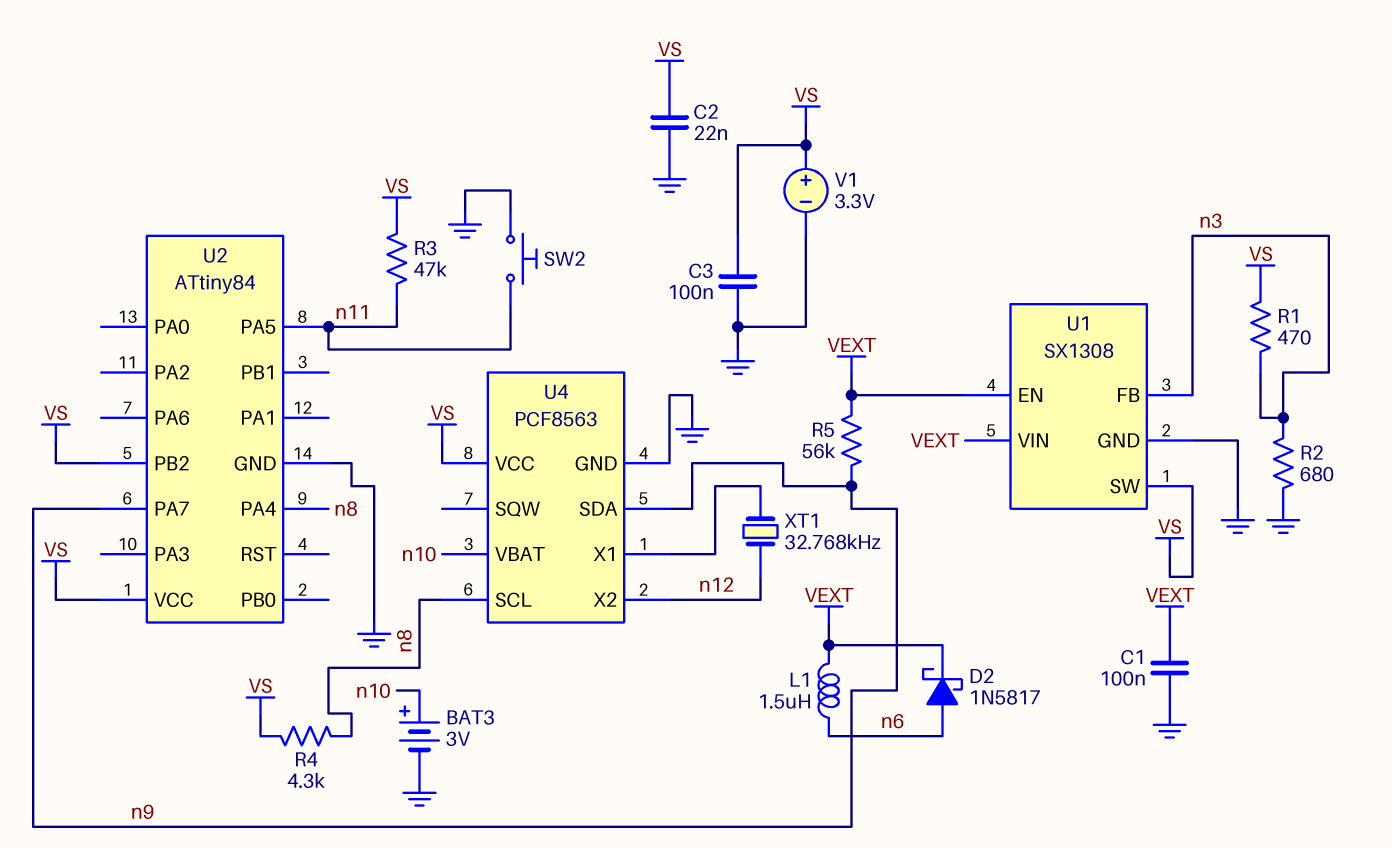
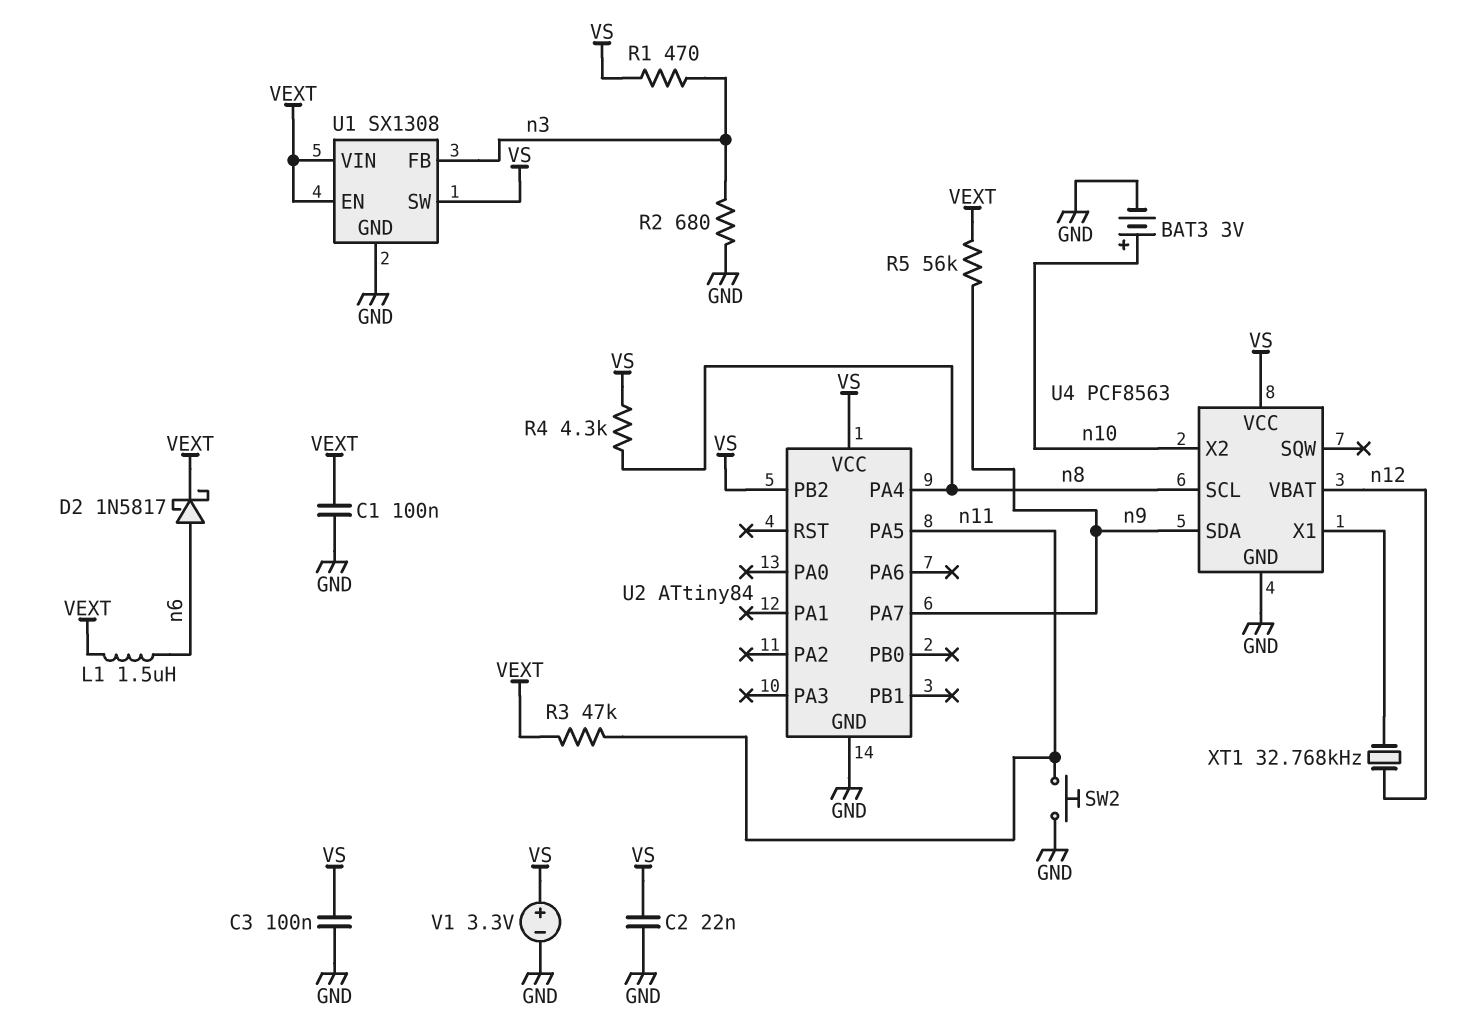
R3: 47k (VS, n11) -> 47k (VEXT, n11)
U4 pin VBAT: n10 -> n12
U4 pin X2: n12 -> n10

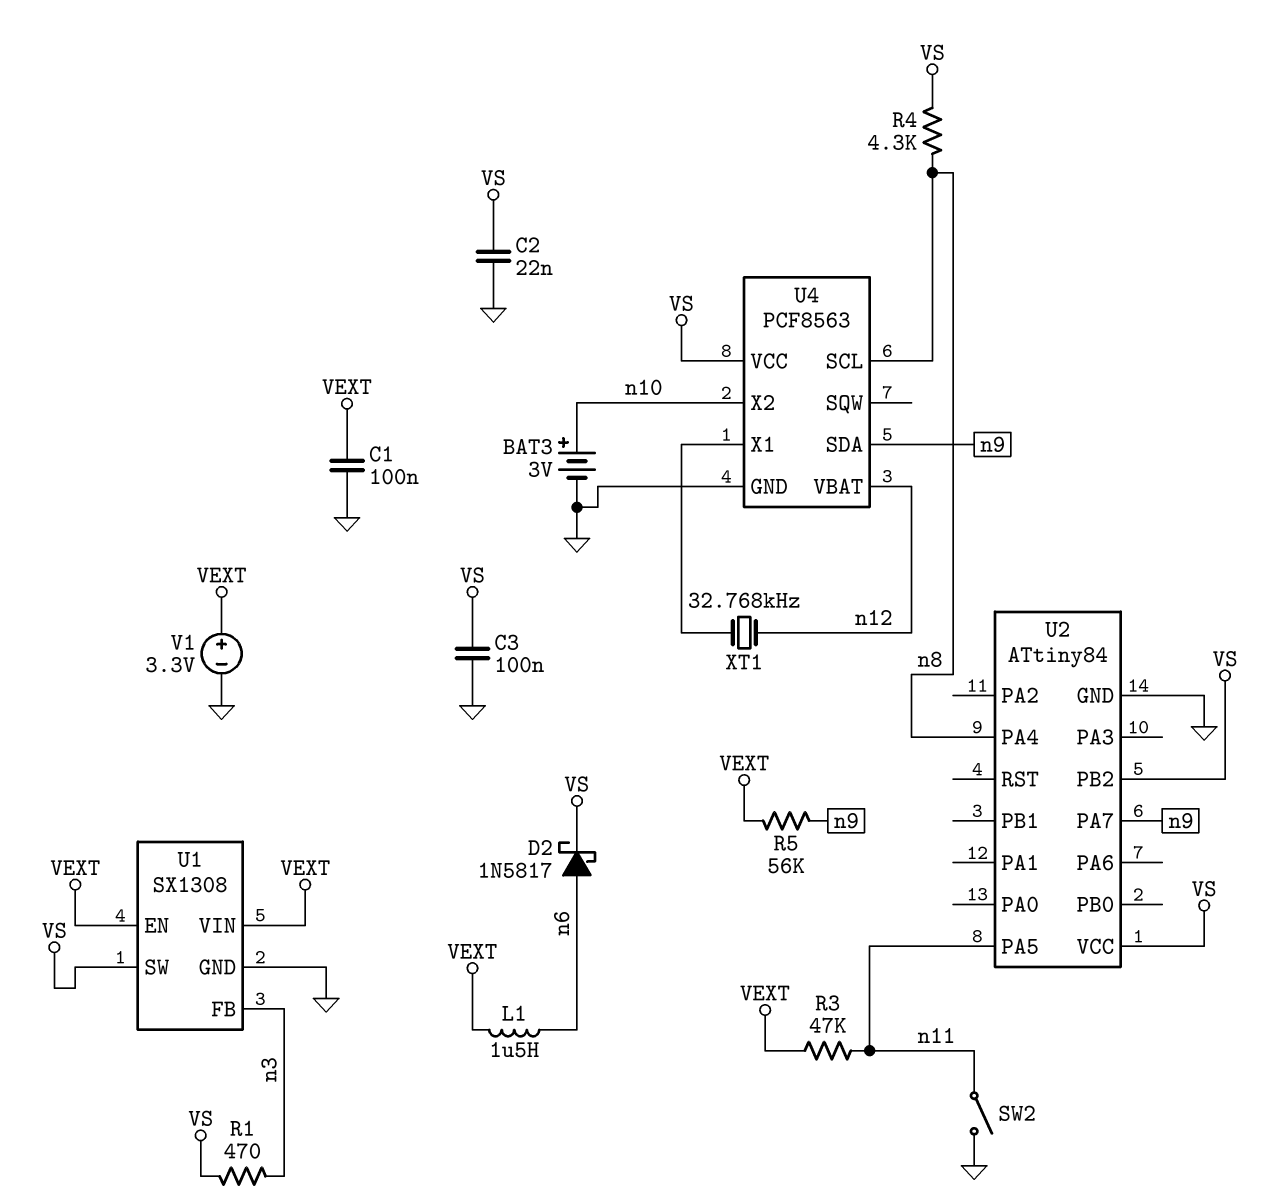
D2: schottky 1N5817 (A n6, K VEXT) -> schottky 1N5817 (A n6, K VS)
R2: 680 (GND, n3) -> none
SW2: button (GND, n11) -> switch (GND, n11)
V1: 3.3V (plus VS, minus GND) -> 3.3V (plus VEXT, minus GND)

